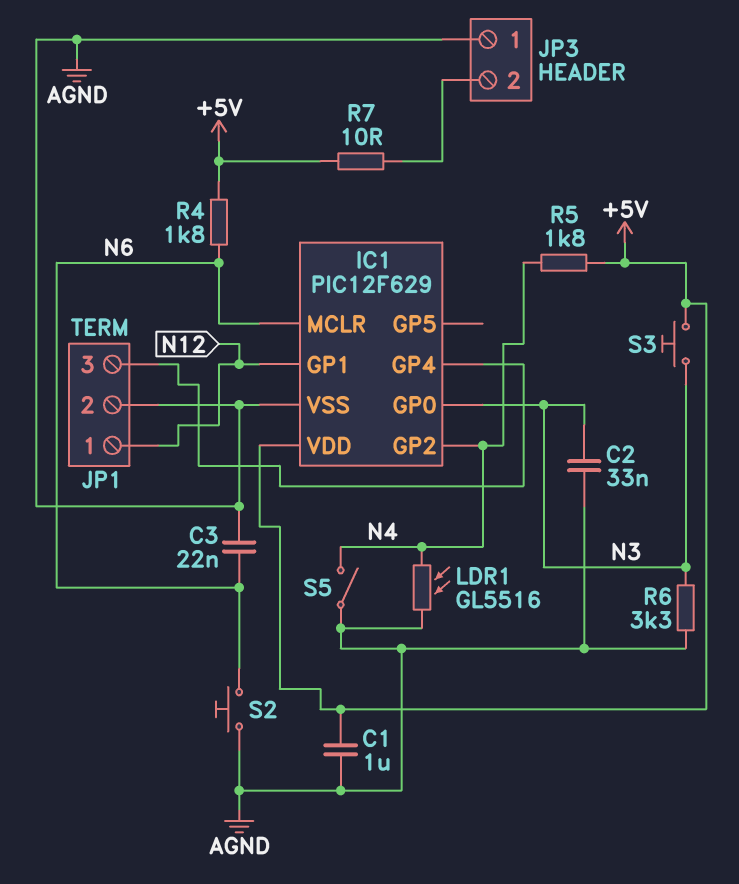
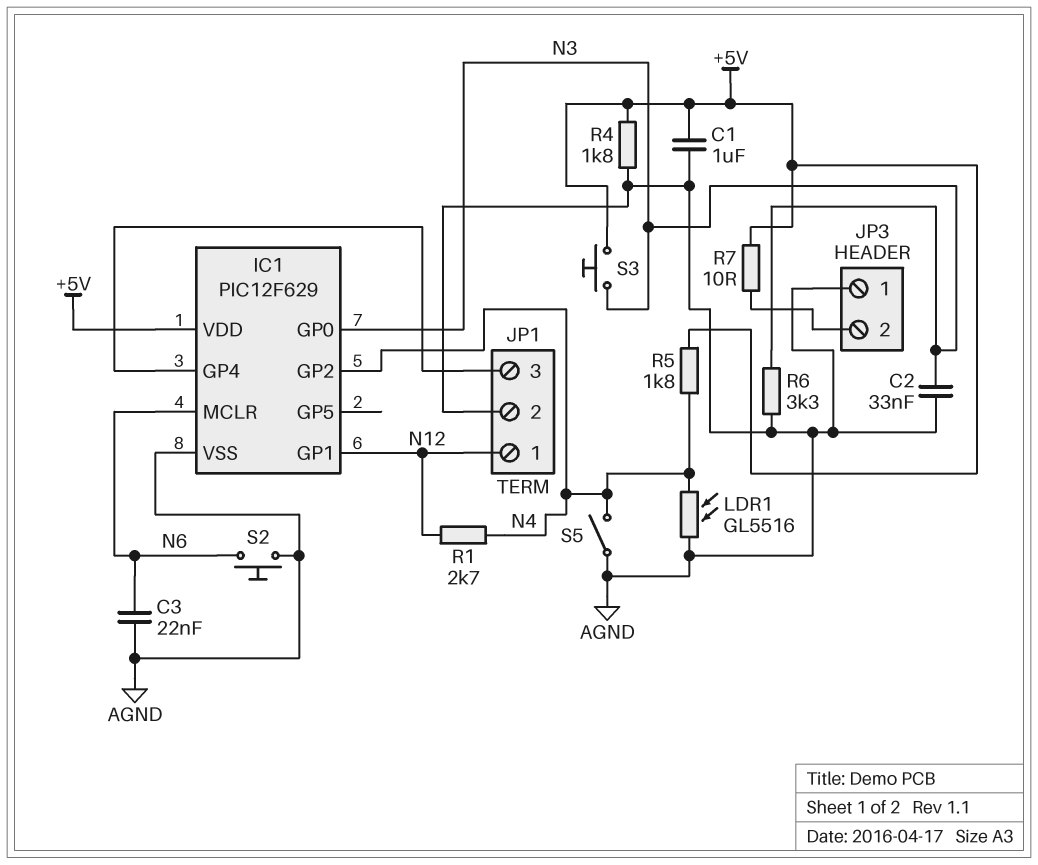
R1: none -> 2.7k (N4, N12)
R4: 1.8k (+5V, N6) -> 1.8k (+5V, AGND)

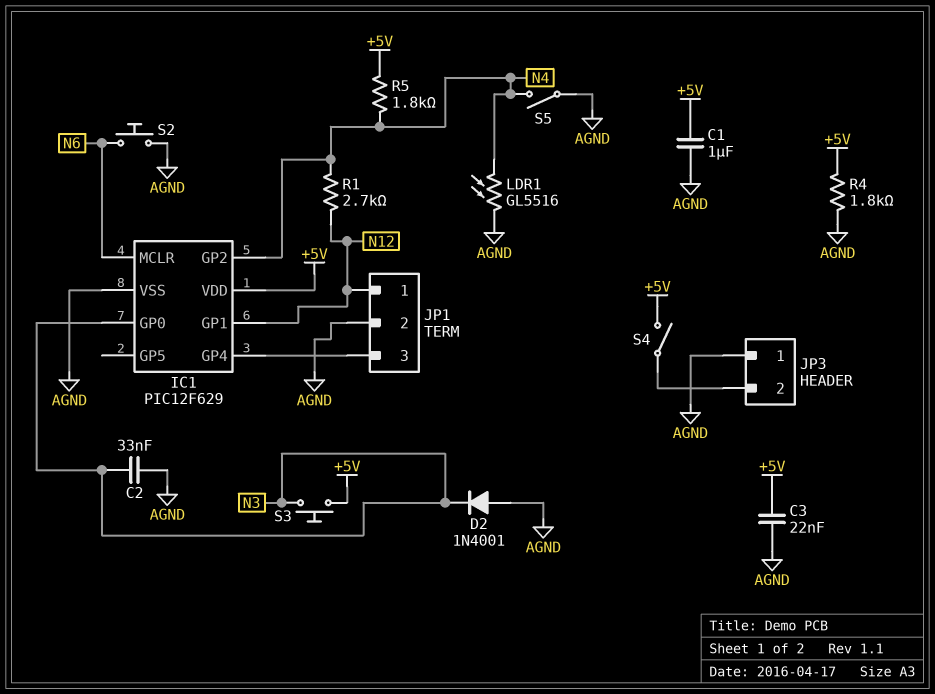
C3: 22nF (AGND, N6) -> 22nF (+5V, AGND)
D2: none -> diode 1N4001 (A AGND, K N3)
R6: 3.3k (AGND, N3) -> none
R7: 10 (+5V, JP3/2) -> none
S4: none -> switch (+5V, JP3/2)

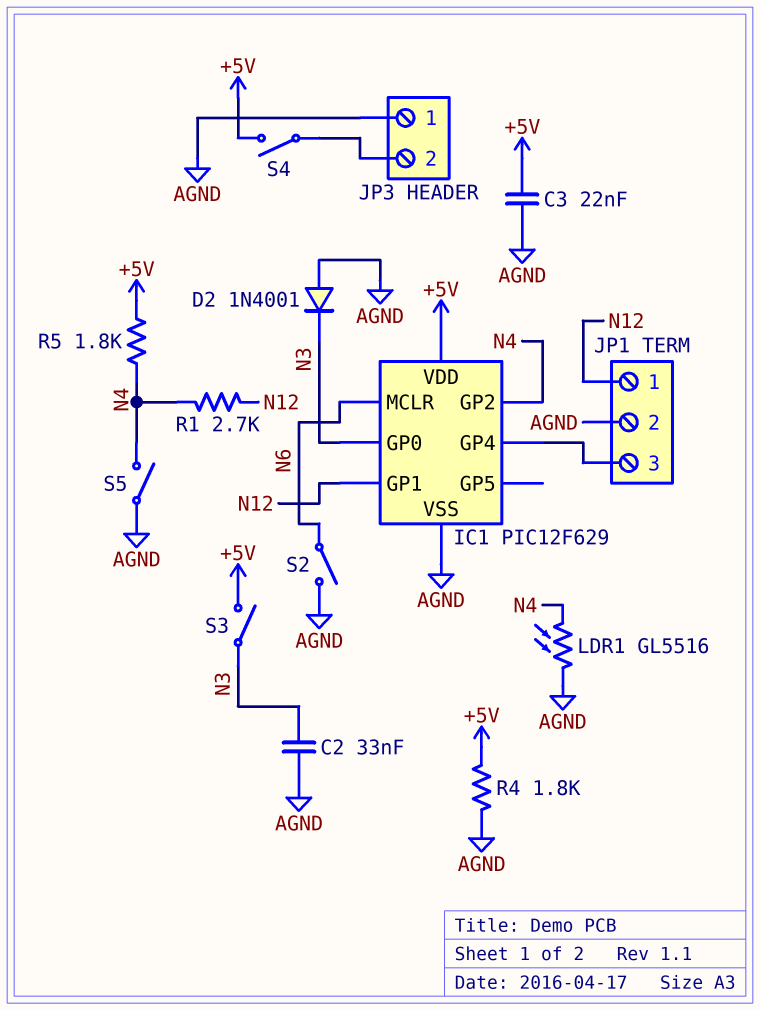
C1: 1uF (+5V, AGND) -> none
S2: button (AGND, N6) -> switch (AGND, N6)
S3: button (+5V, N3) -> switch (+5V, N3)

